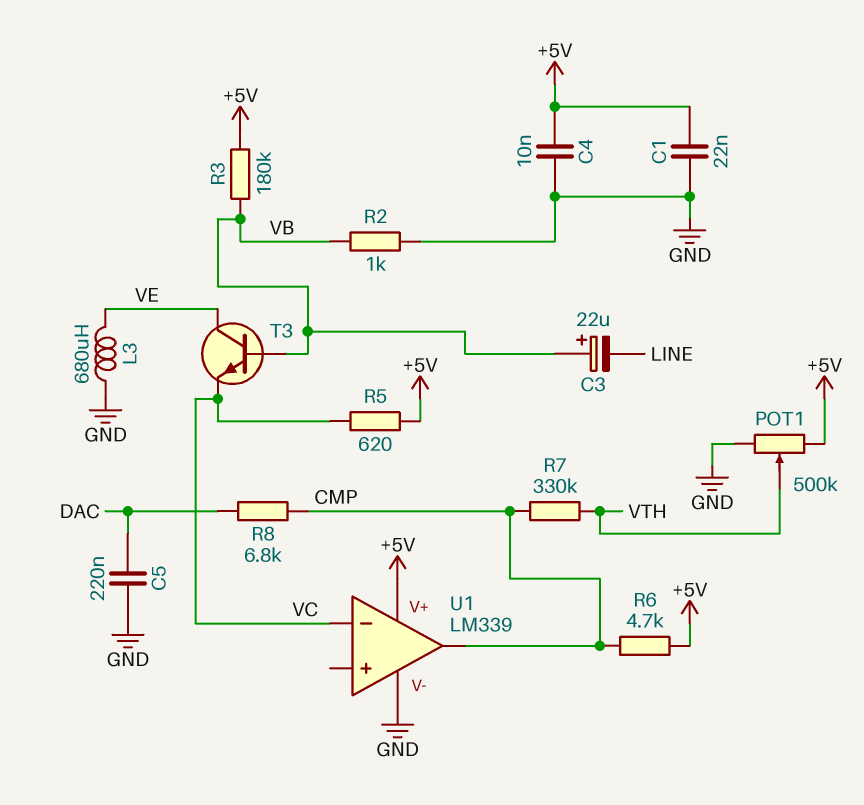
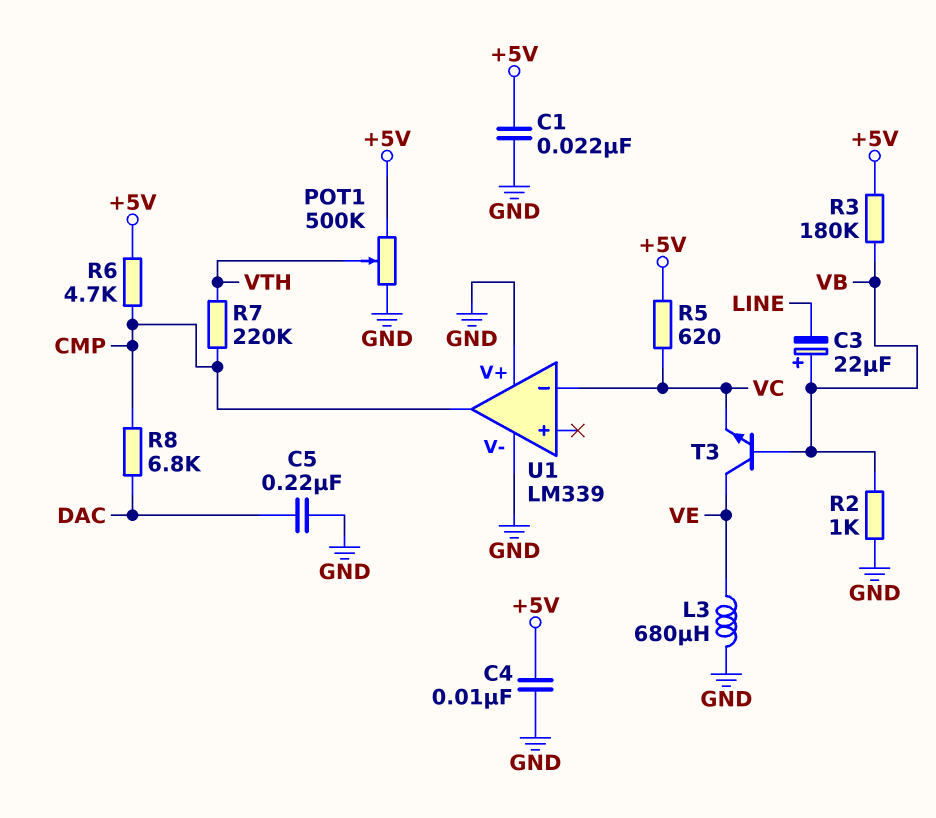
R7: 330k (CMP, VTH) -> 220k (CMP, VTH)
U1 pin V+: +5V -> GND

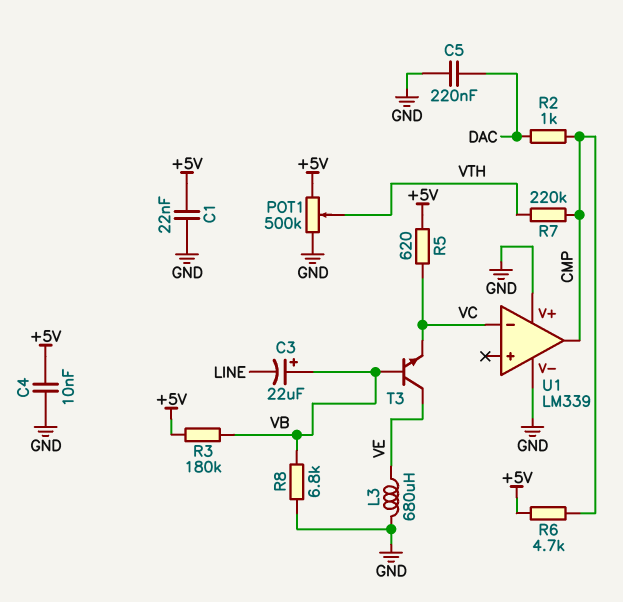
R2: 1k (GND, VB) -> 1k (CMP, DAC)
R8: 6.8k (CMP, DAC) -> 6.8k (GND, VB)

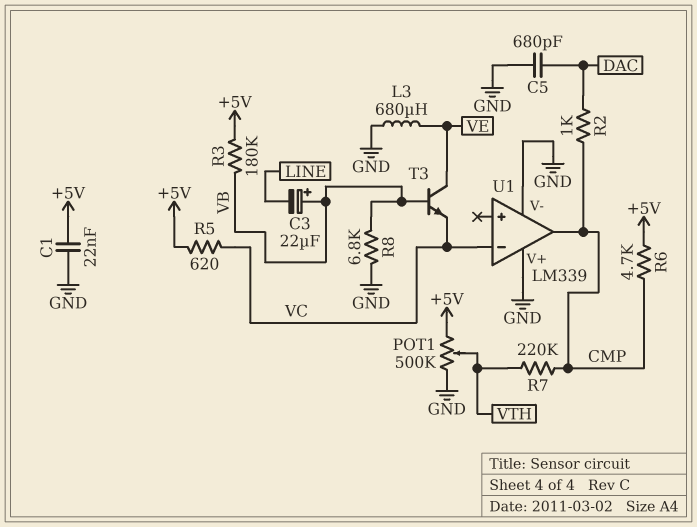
C4: 10nF (+5V, GND) -> none
C5: 220nF (DAC, GND) -> 680pF (DAC, GND)

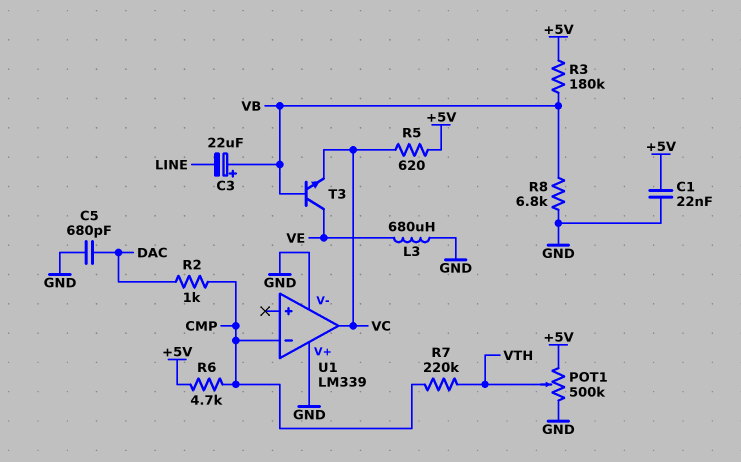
U1 pin in-: VC -> CMP
U1 pin out: CMP -> VC

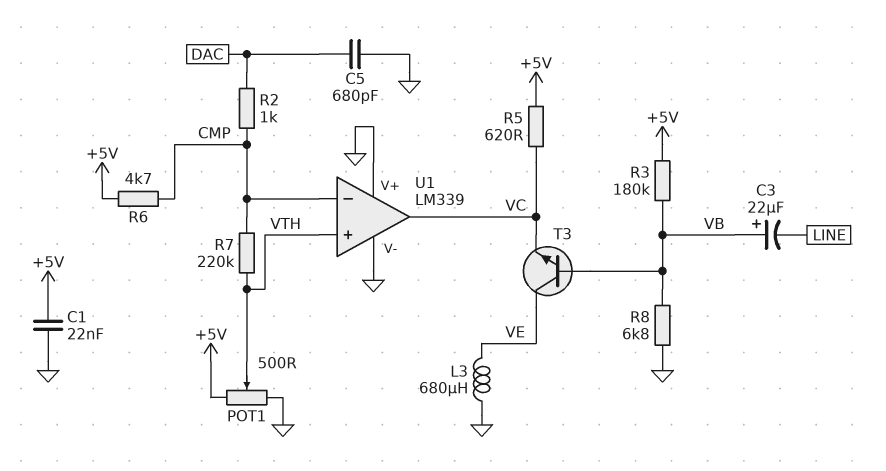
POT1: 500k (+5V, GND, wiper VTH) -> 500 (+5V, GND, wiper VTH)
U1 pin in+: none -> VTH

